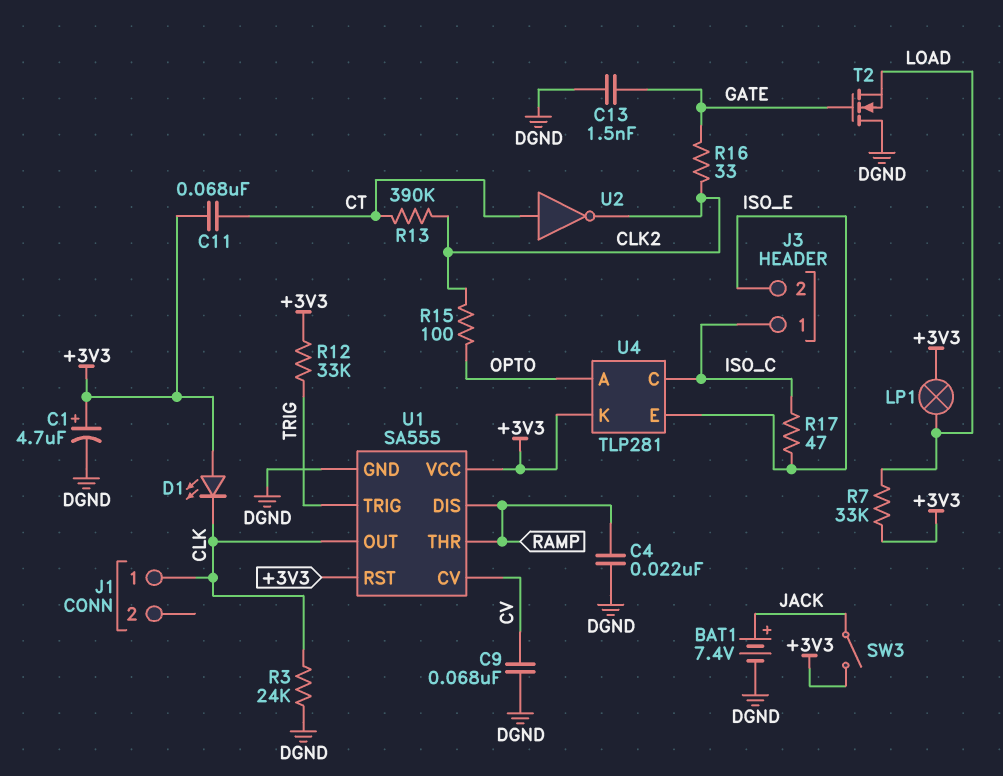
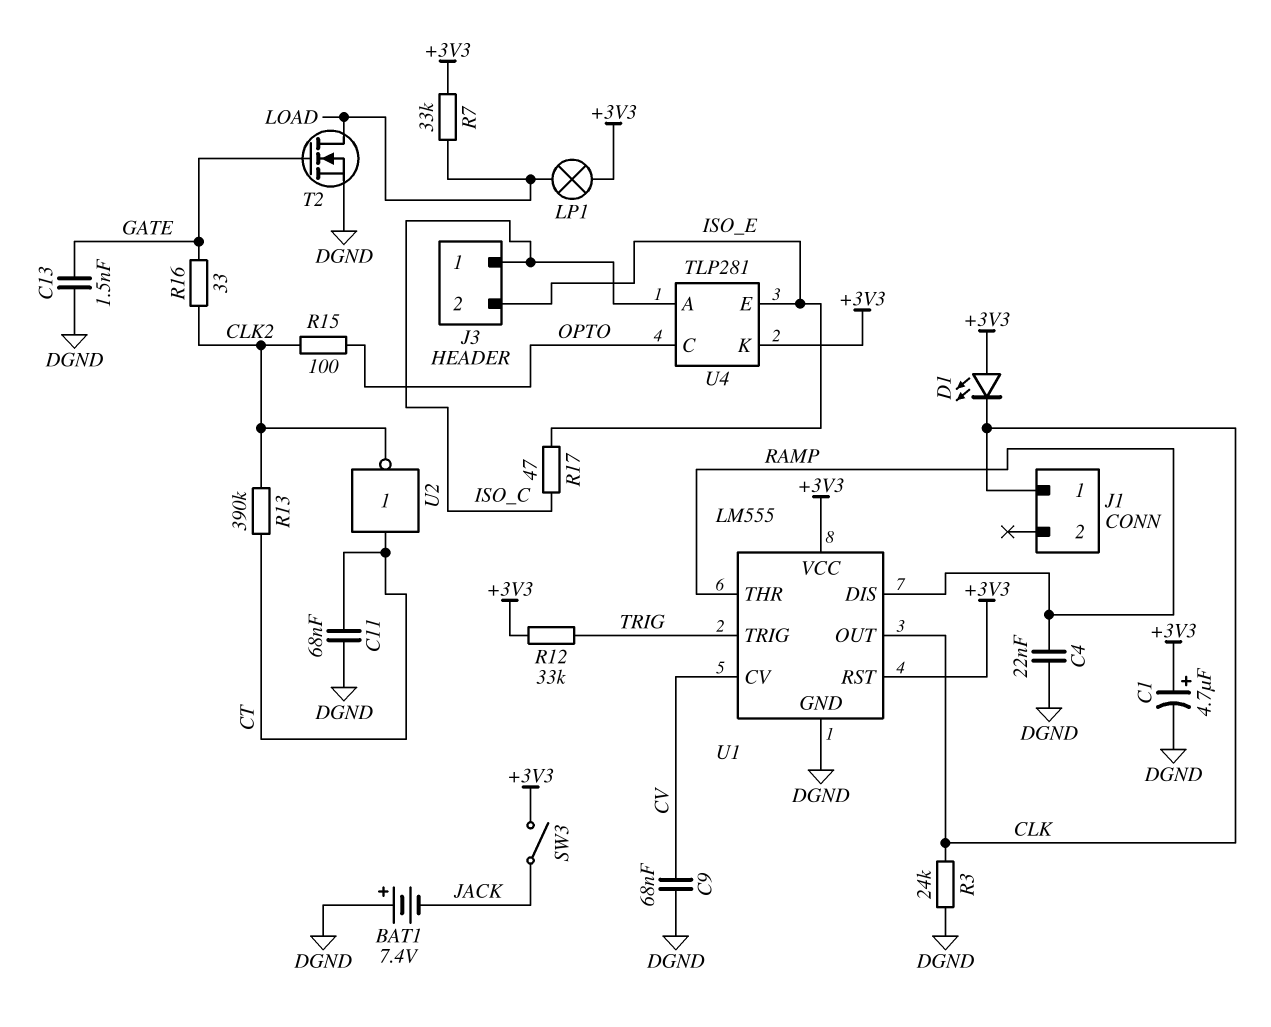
BAT1: 7.4V (plus JACK, minus DGND) -> 7.4V (plus DGND, minus JACK)
C11: 68nF (+3V3, CT) -> 68nF (CT, DGND)
T2: NMOS (G GATE, D DGND, S LOAD) -> NMOS (G GATE, D LOAD, S DGND)
U1: SA555 -> LM555
U4 pin A: OPTO -> ISO_C
U4 pin C: ISO_C -> OPTO

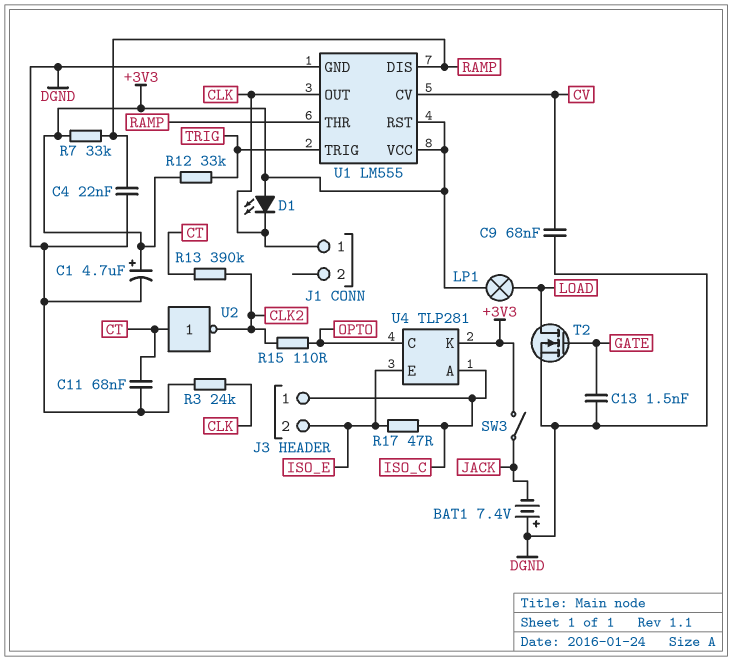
R7: 33k (+3V3, LOAD) -> 33k (+3V3, RAMP)
R15: 100 (CLK2, OPTO) -> 110 (CLK2, OPTO)
R16: 33 (CLK2, GATE) -> none

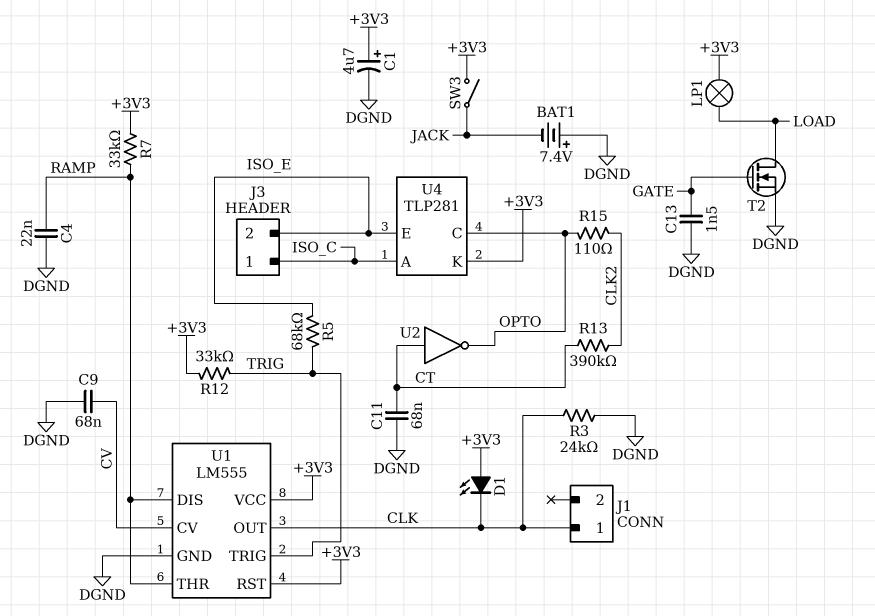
R5: none -> 68k (ISO_E, TRIG)
R17: 47 (ISO_C, ISO_E) -> none
U2: NOT (in CT, out CLK2) -> NOT (in CT, out OPTO)

